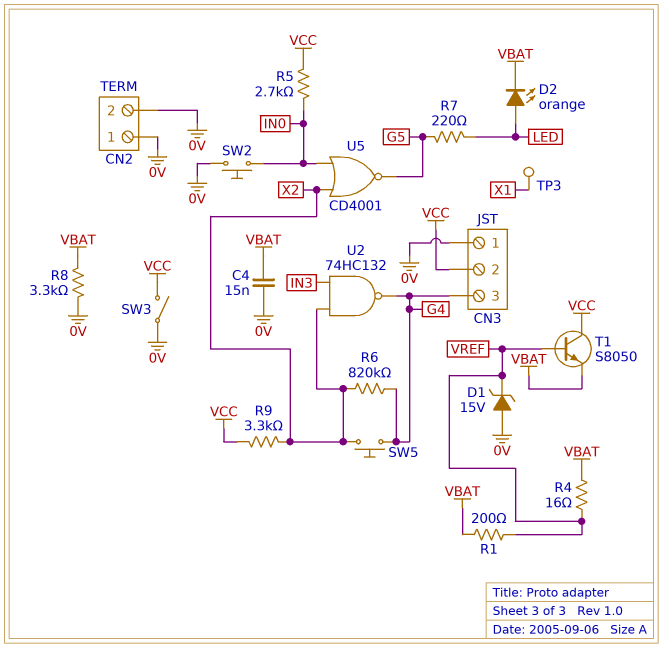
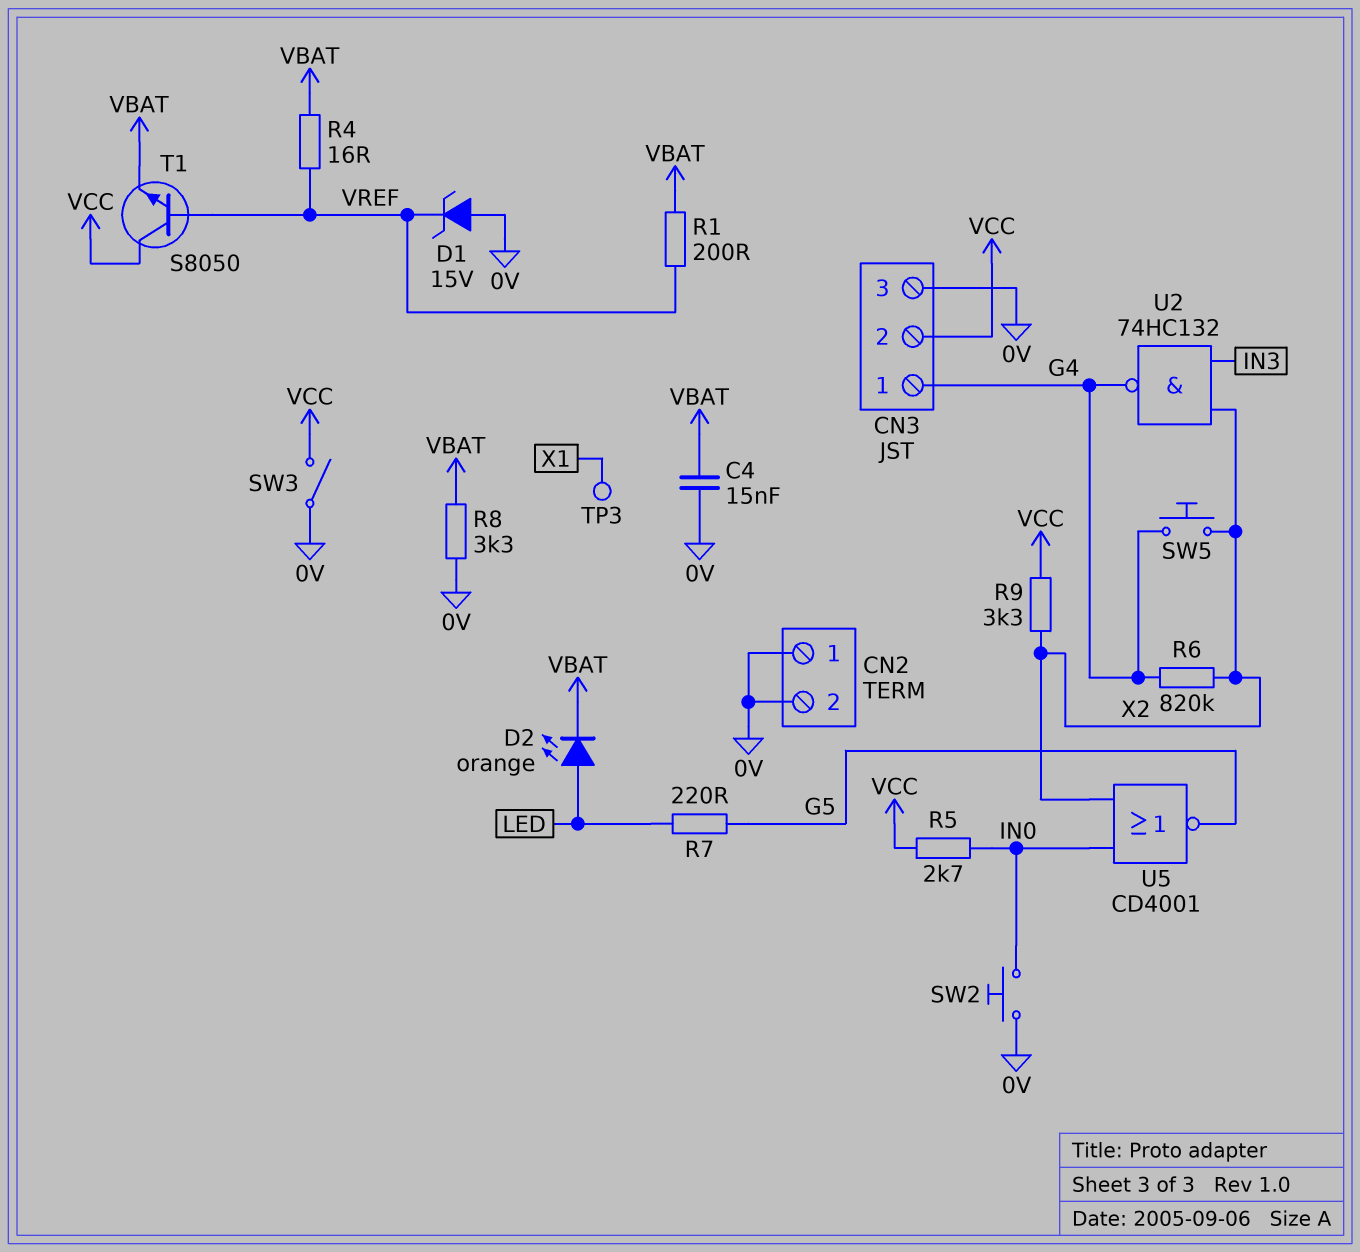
CN3 pin 1: 0V -> G4
CN3 pin 3: G4 -> 0V

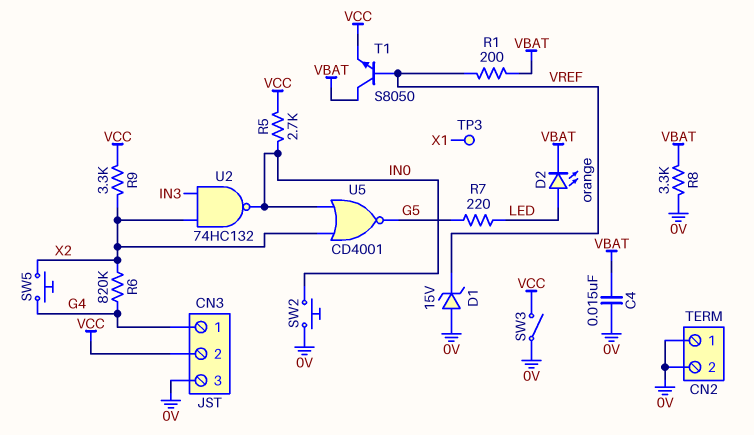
R4: 16 (VBAT, VREF) -> none
T1: NPN S8050 (B VREF, C VCC, E VBAT) -> NPN S8050 (B VREF, C VBAT, E VCC)
U2: NAND 74HC132 (in IN3, in X2, out G4) -> NAND 74HC132 (in IN3, in X2, out IN0)

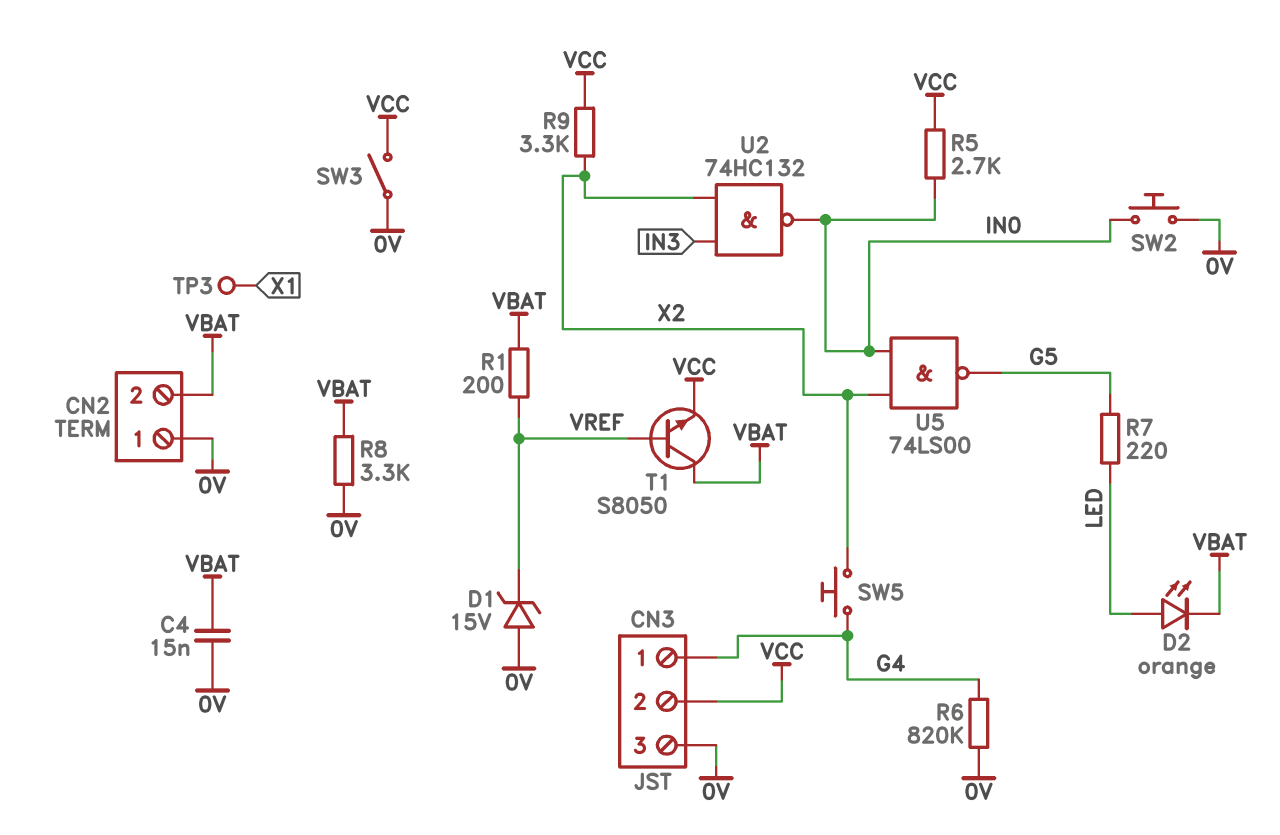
CN2 pin 2: 0V -> VBAT
R6: 820k (G4, X2) -> 820k (0V, G4)
U5: NOR CD4001 (in IN0, in X2, out G5) -> NAND 74LS00 (in IN0, in X2, out G5)

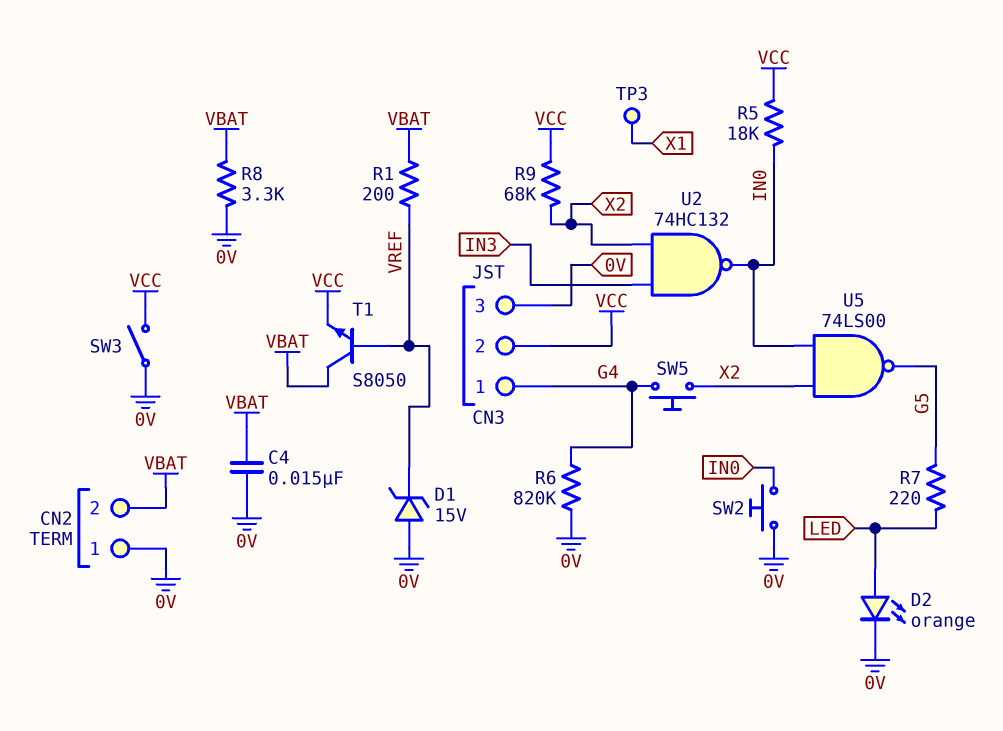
D2: LED orange (A LED, K VBAT) -> LED orange (A LED, K 0V)
R5: 2.7k (IN0, VCC) -> 18k (IN0, VCC)
R9: 3.3k (VCC, X2) -> 68k (VCC, X2)

